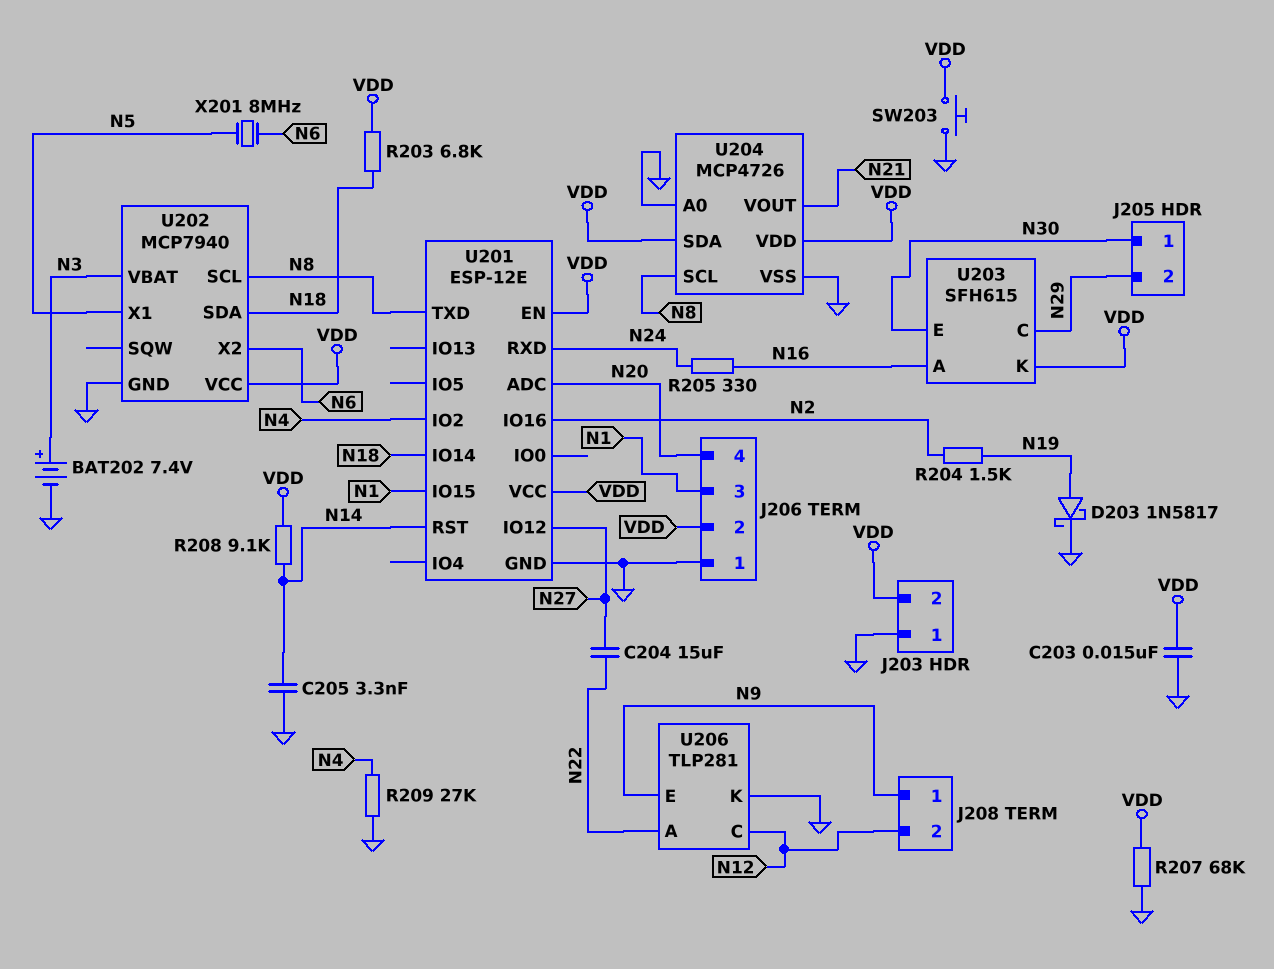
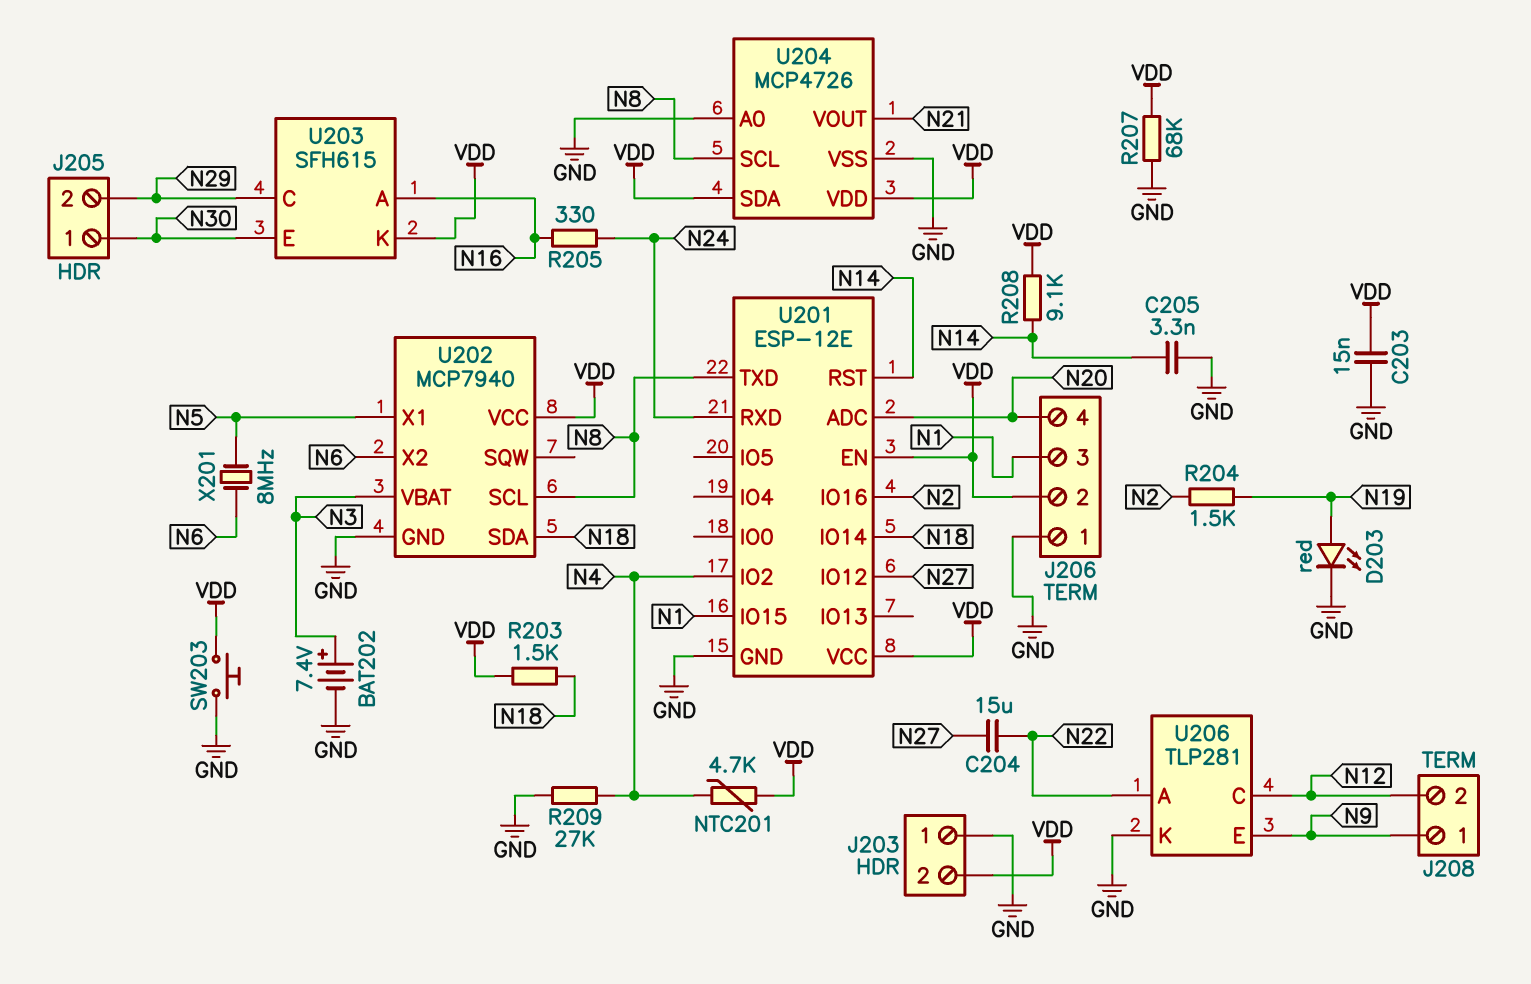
D203: schottky 1N5817 (A N19, K GND) -> LED red (A N19, K GND)
NTC201: none -> 4.7k (N4, VDD)
R203: 6.8k (N18, VDD) -> 1.5k (N18, VDD)

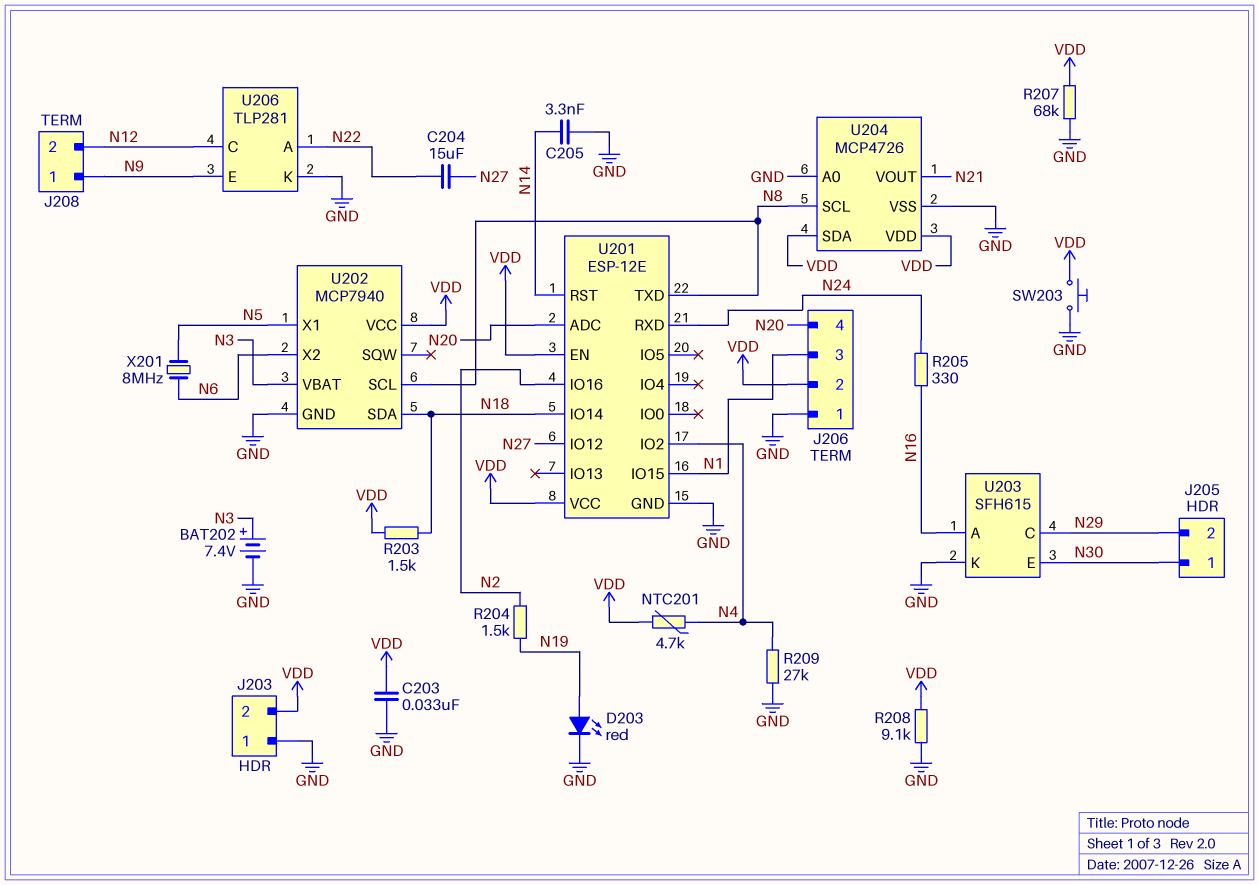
C203: 15nF (GND, VDD) -> 33nF (GND, VDD)
R208: 9.1k (N14, VDD) -> 9.1k (GND, VDD)
U203 pin K: VDD -> GND

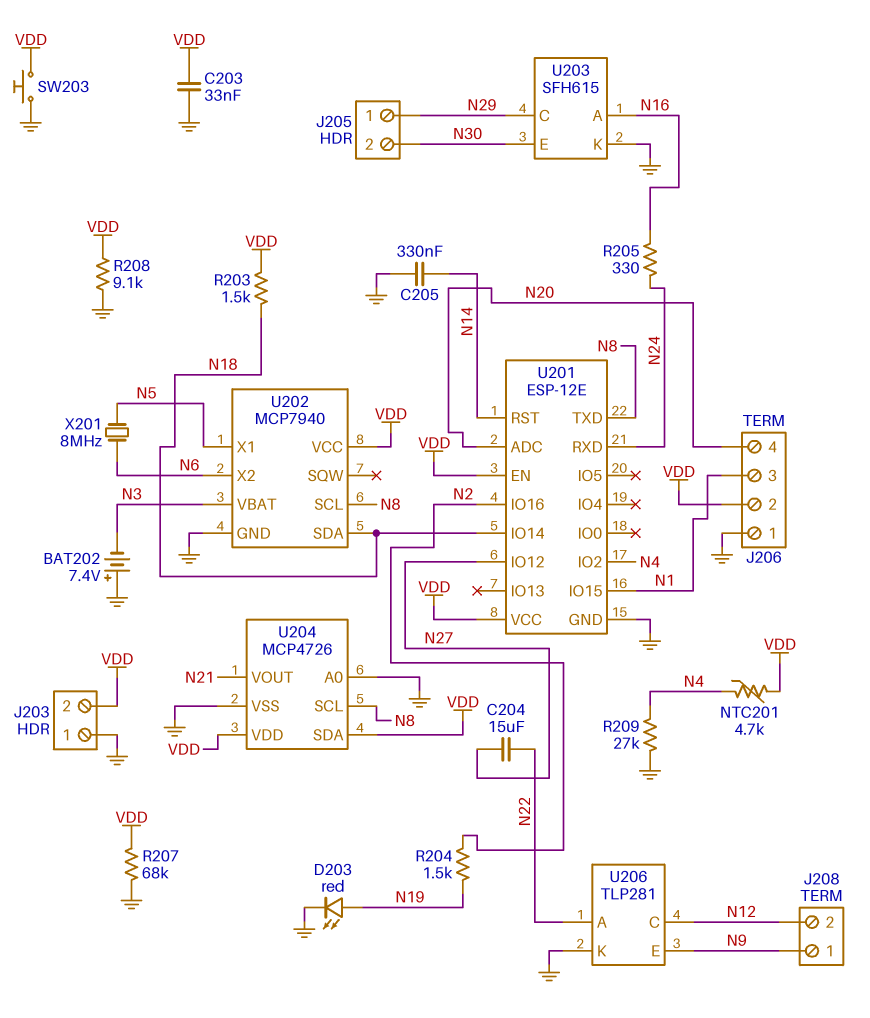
BAT202: 7.4V (plus N3, minus GND) -> 7.4V (plus GND, minus N3)
C205: 3.3nF (GND, N14) -> 330nF (GND, N14)
J205 pin 1: N30 -> N29
J205 pin 2: N29 -> N30

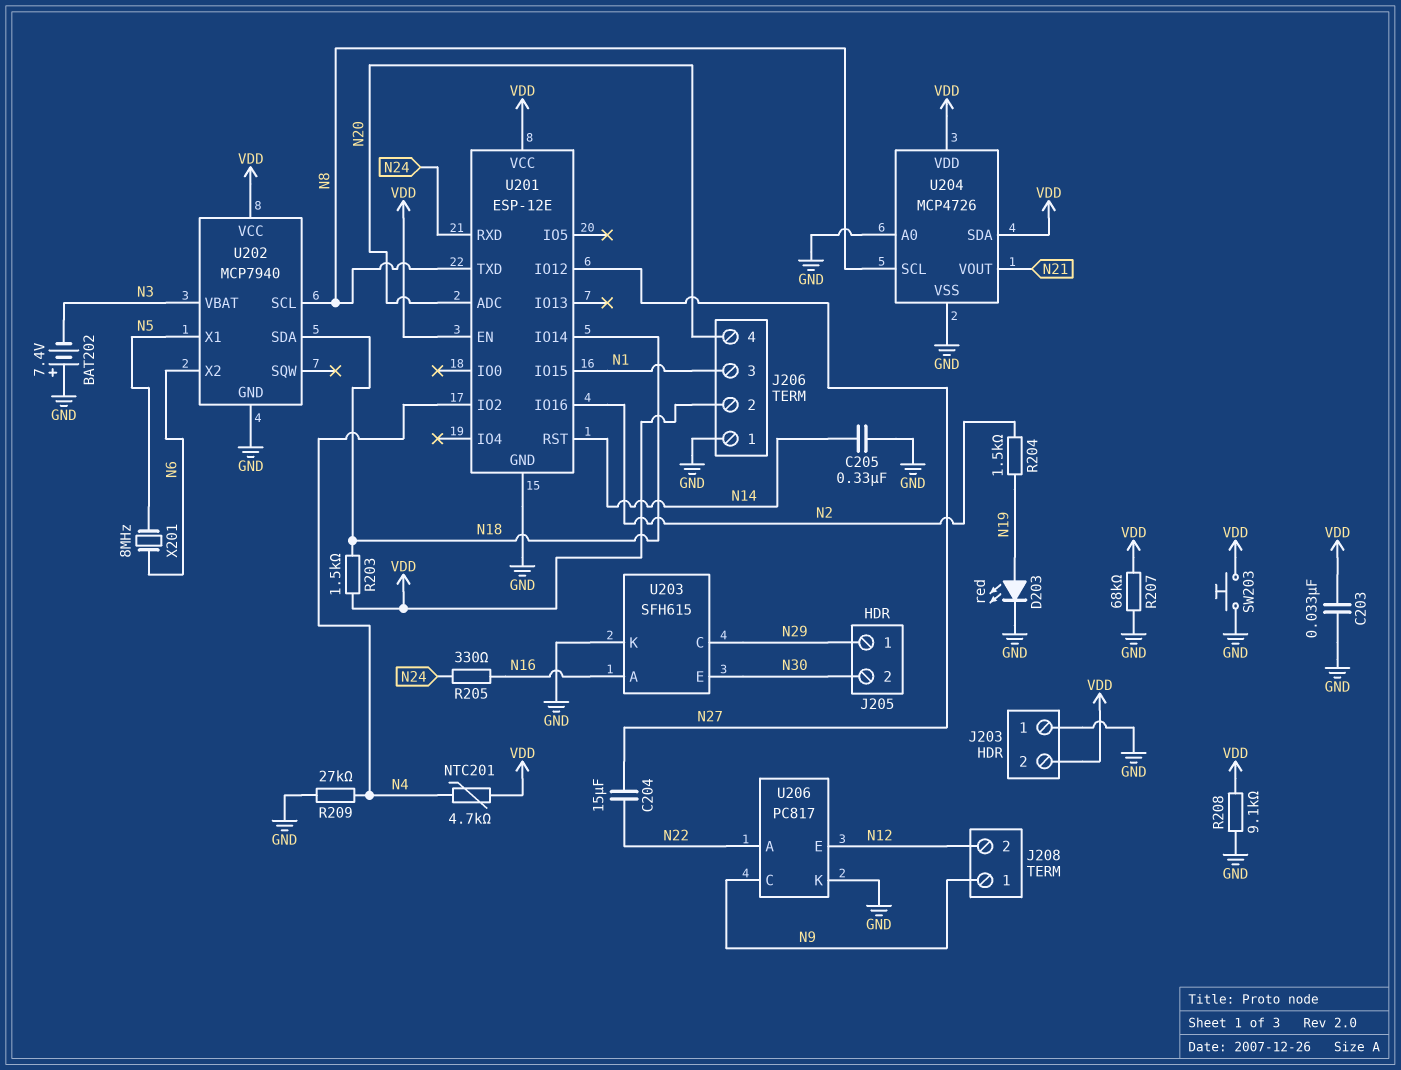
U206: TLP281 -> PC817
U206 pin C: N12 -> N9
U206 pin E: N9 -> N12

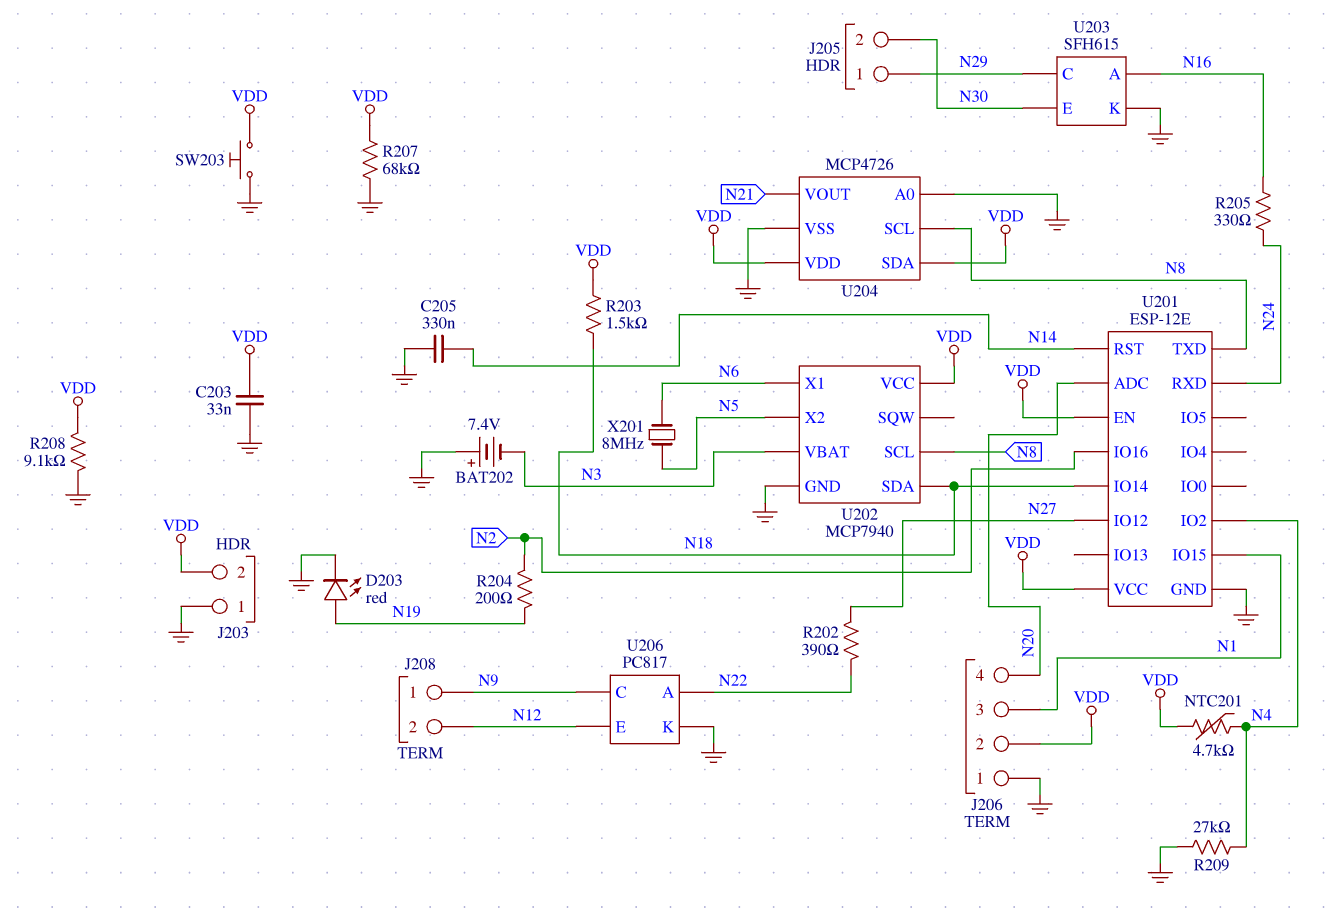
C204: 15uF (N22, N27) -> none
R202: none -> 390 (N22, N27)
R204: 1.5k (N2, N19) -> 200 (N2, N19)
U202 pin X1: N5 -> N6
U202 pin X2: N6 -> N5

